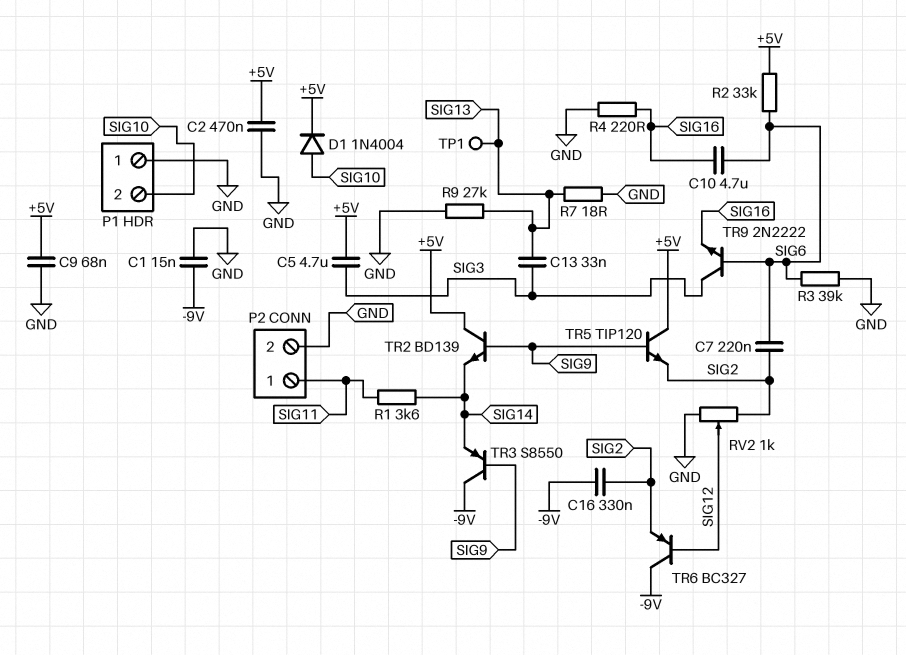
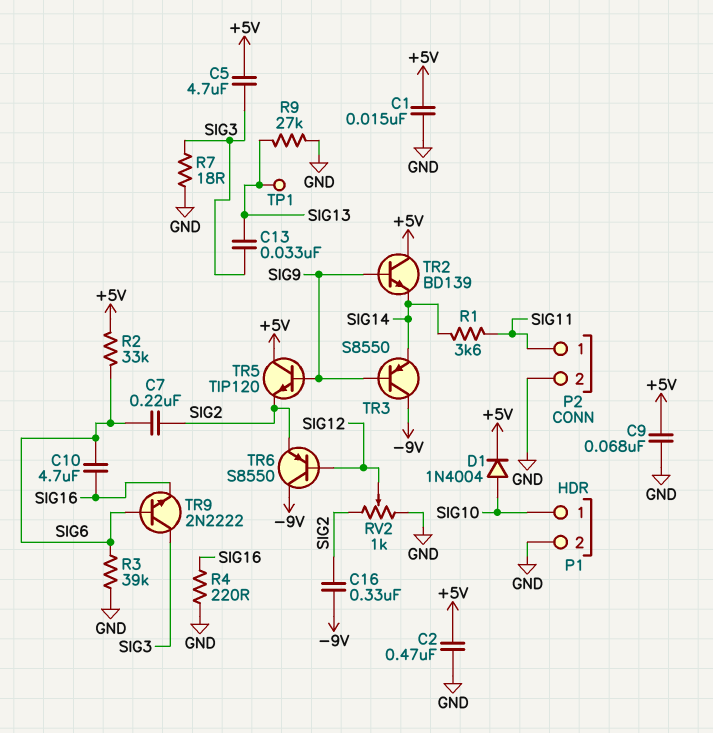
C1: 15nF (-9V, GND) -> 15nF (+5V, GND)
P1 pin 1: GND -> SIG10
P1 pin 2: SIG10 -> GND
R7: 18 (GND, SIG13) -> 18 (GND, SIG3)
TR6: PNP BC327 (B SIG12, C -9V, E SIG2) -> PNP S8550 (B SIG12, C -9V, E SIG2)

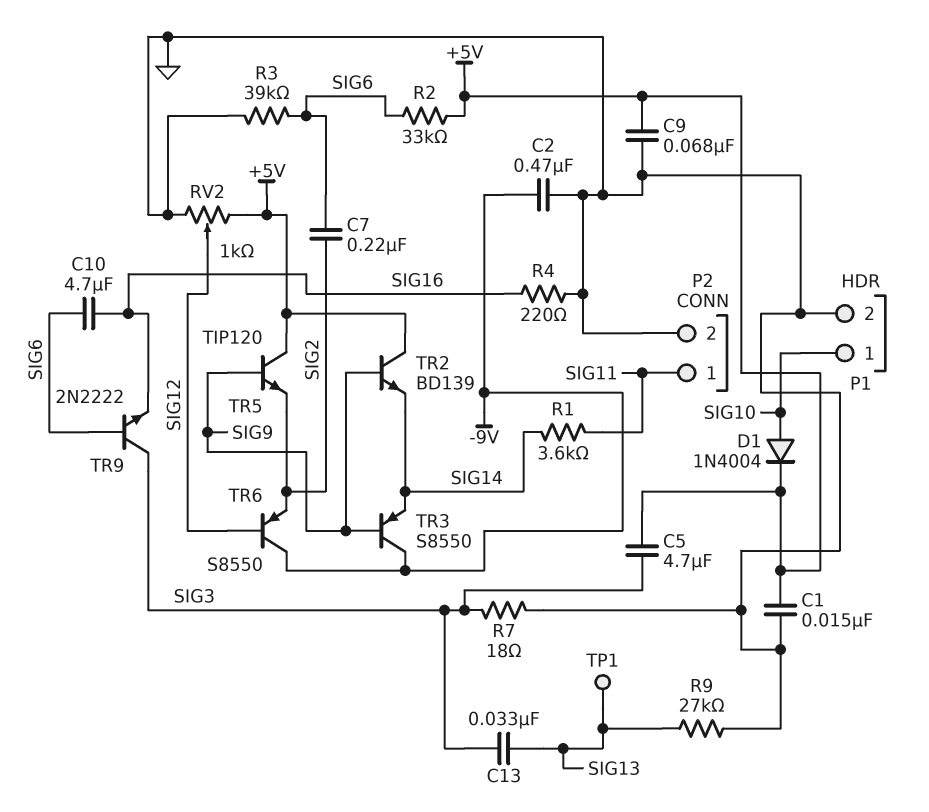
C2: 470nF (+5V, GND) -> 470nF (-9V, GND)
C16: 330nF (-9V, SIG2) -> none
RV2: 1k (GND, SIG2, wiper SIG12) -> 1k (+5V, GND, wiper SIG12)

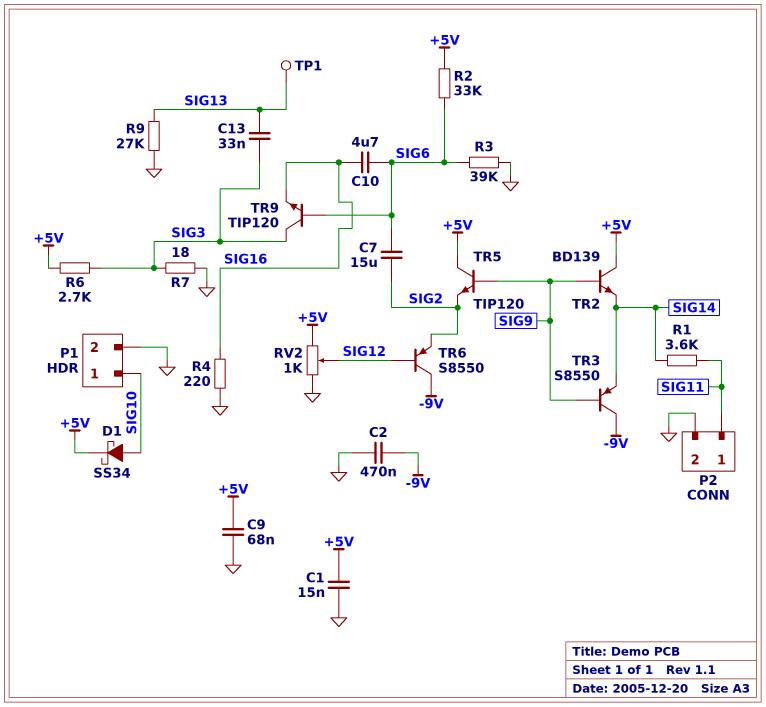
C5: 4.7uF (+5V, SIG3) -> none
C7: 220nF (SIG2, SIG6) -> 15uF (SIG2, SIG6)
D1: diode 1N4004 (A SIG10, K +5V) -> schottky SS34 (A SIG10, K +5V)
R6: none -> 2.7k (+5V, SIG3)
TR9: NPN 2N2222 (B SIG6, C SIG3, E SIG16) -> NPN TIP120 (B SIG6, C SIG3, E SIG16)

